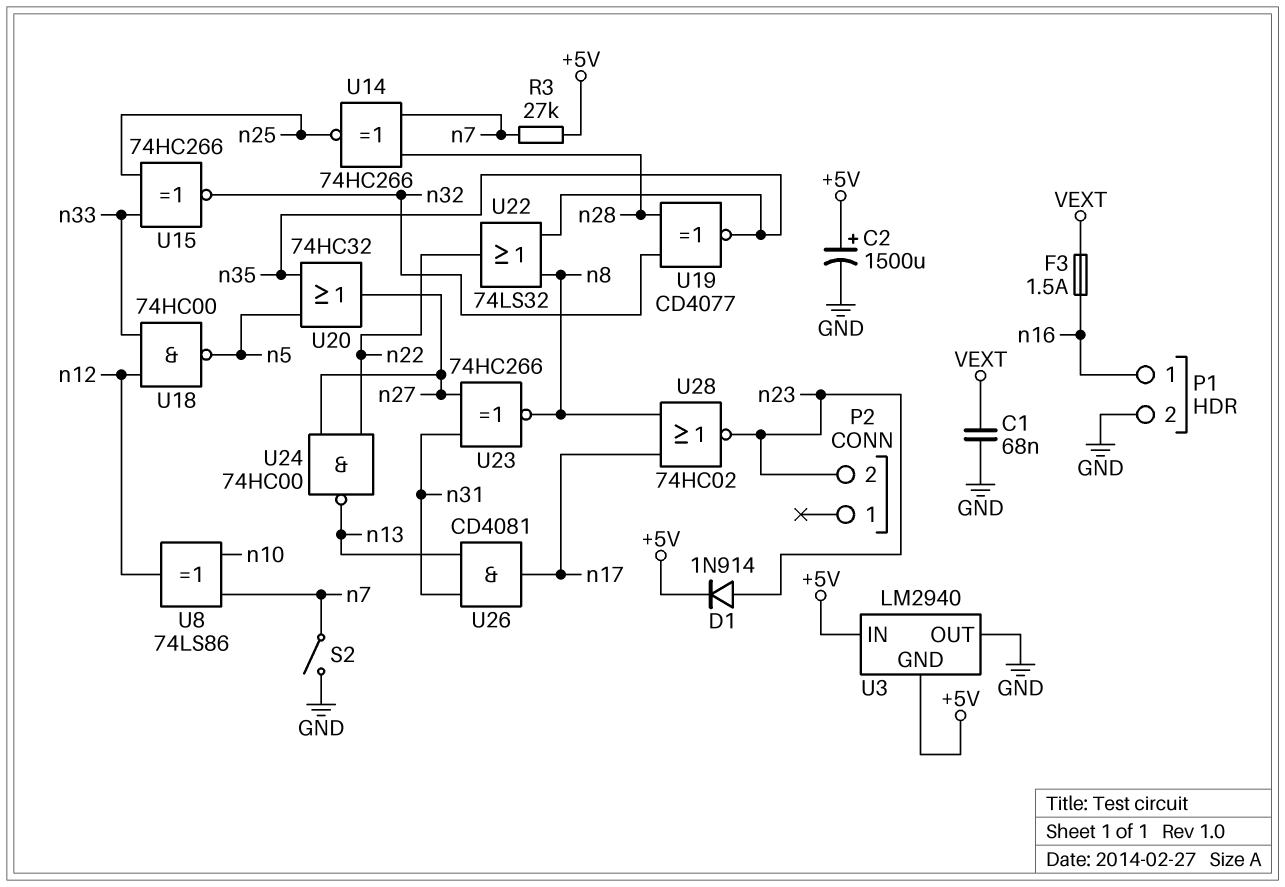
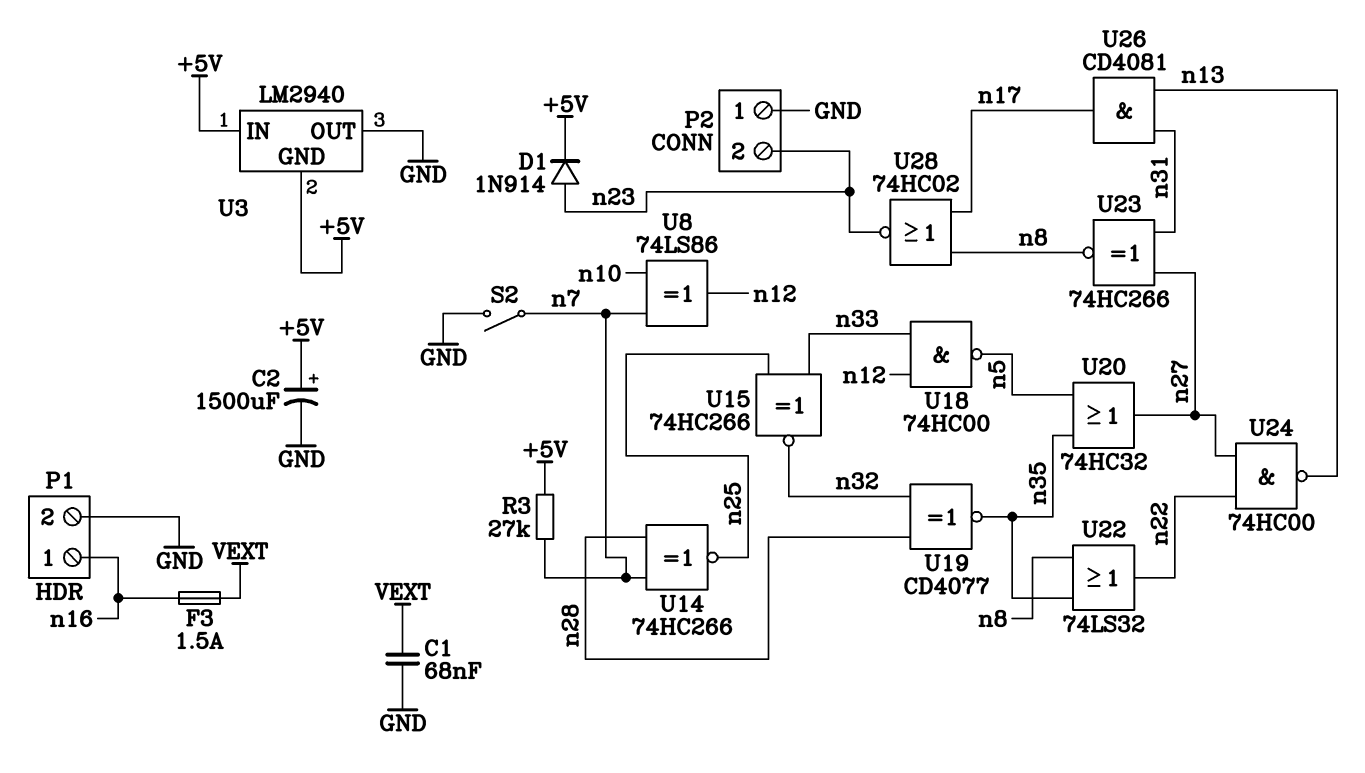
P2 pin 1: none -> GND

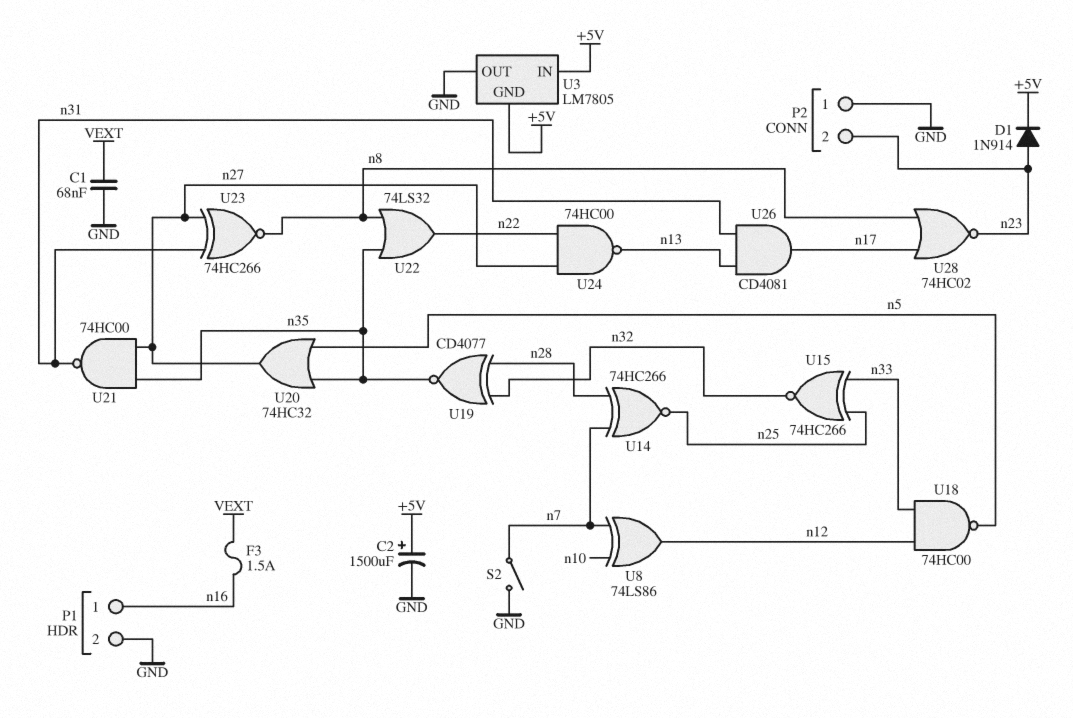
R3: 27k (+5V, n7) -> none
U3: LM2940 -> LM7805
U21: none -> NAND 74HC00 (in n27, in n35, out n31)

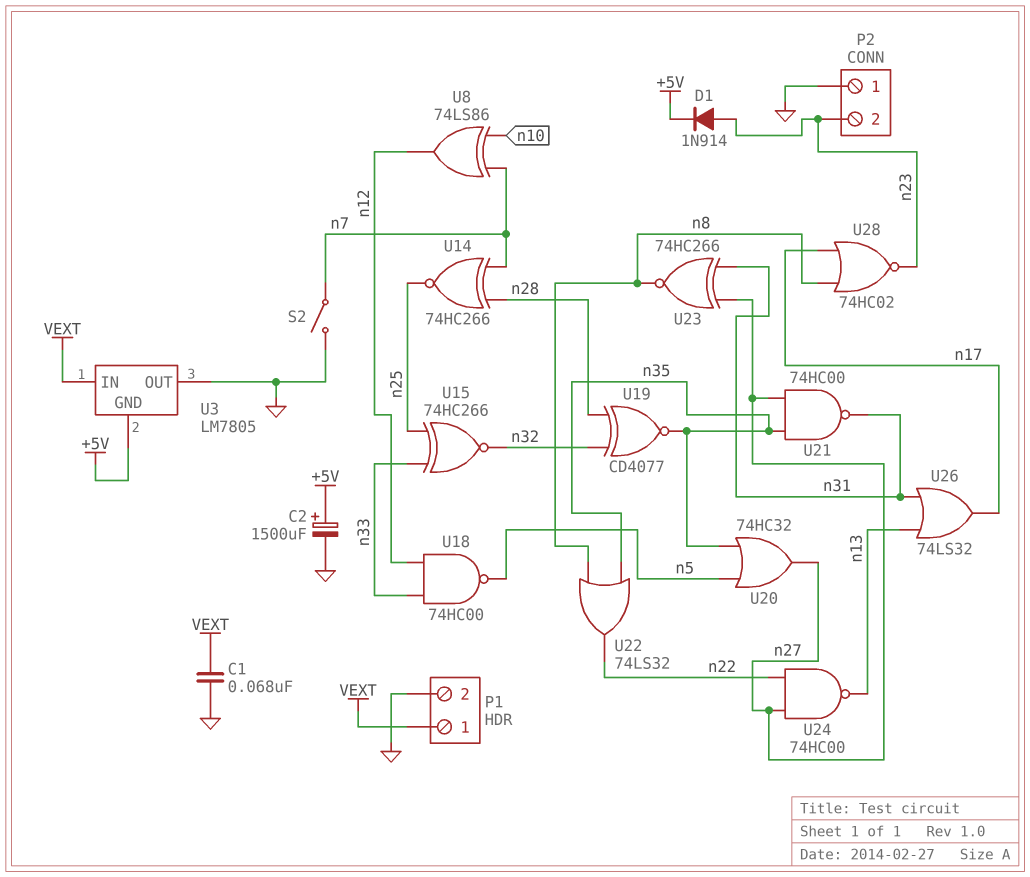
F3: 1.5A (VEXT, n16) -> none
P1 pin 1: n16 -> VEXT
U3 pin IN: +5V -> VEXT
U26: AND CD4081 (in n13, in n31, out n17) -> OR 74LS32 (in n13, in n31, out n17)

